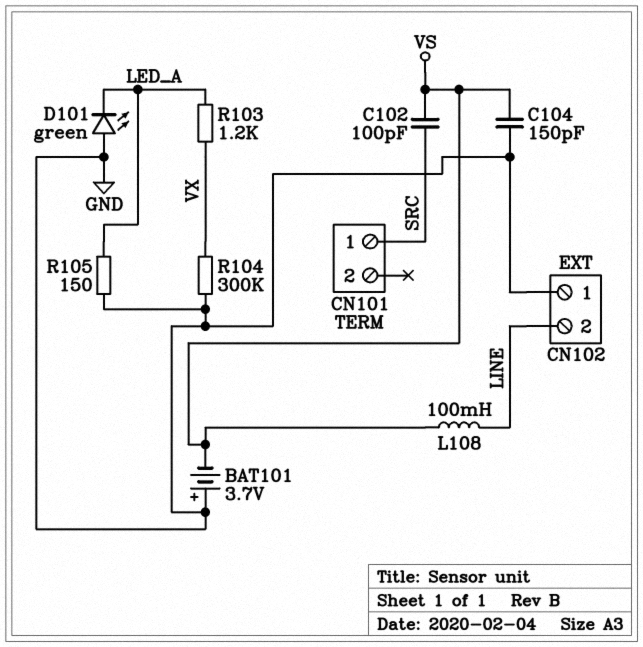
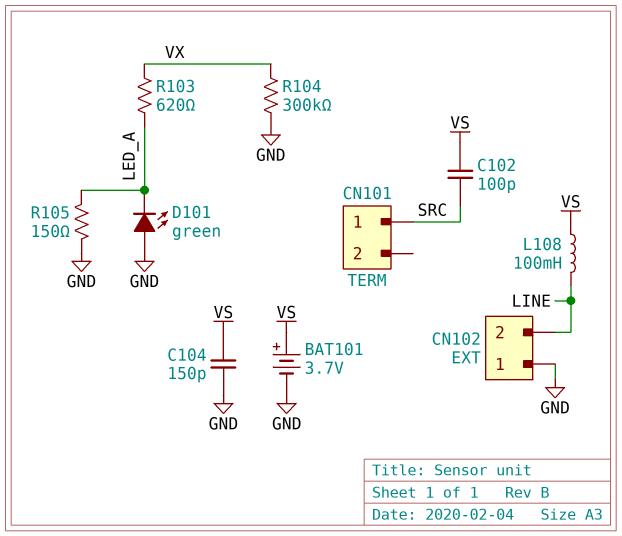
BAT101: 3.7V (plus GND, minus VS) -> 3.7V (plus VS, minus GND)
R103: 1.2k (LED_A, VX) -> 620 (LED_A, VX)

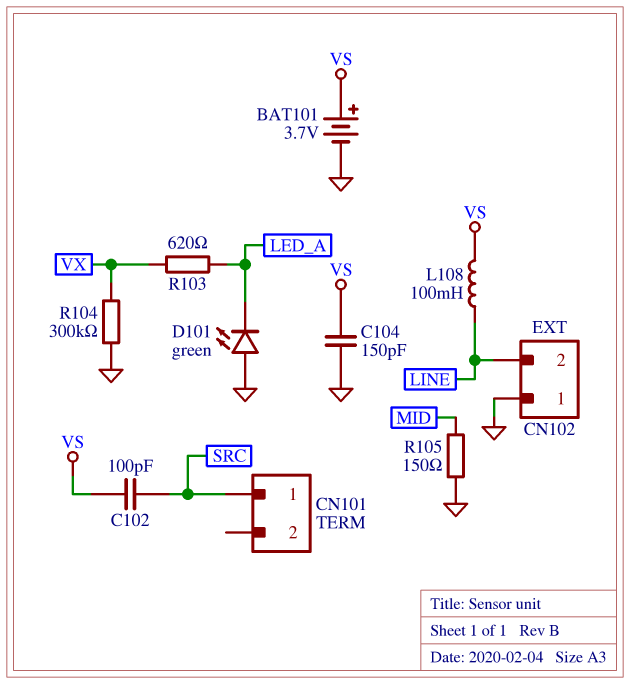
R105: 150 (GND, LED_A) -> 150 (GND, MID)

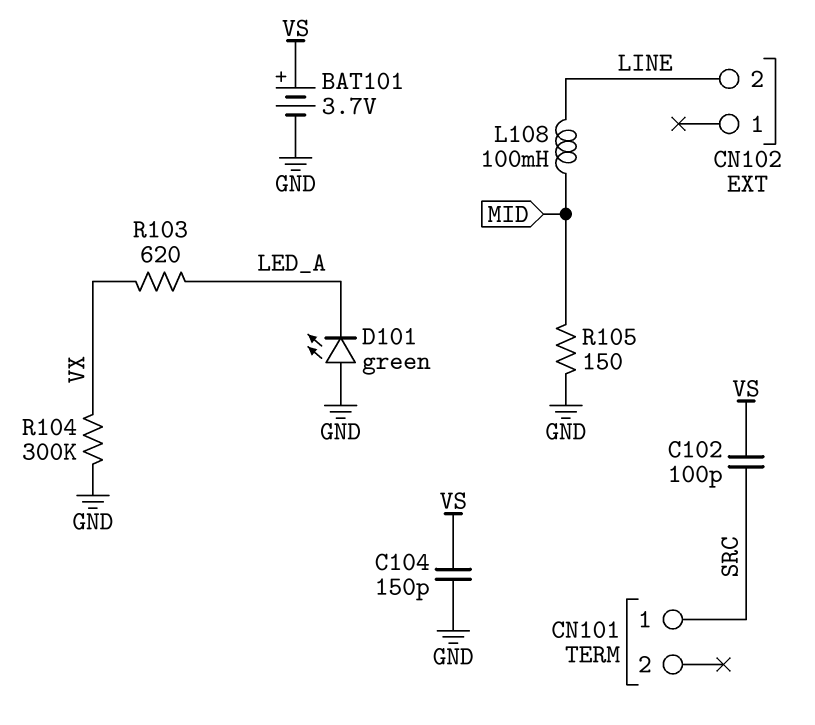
CN102 pin 1: GND -> none
L108: 100mH (LINE, VS) -> 100mH (LINE, MID)

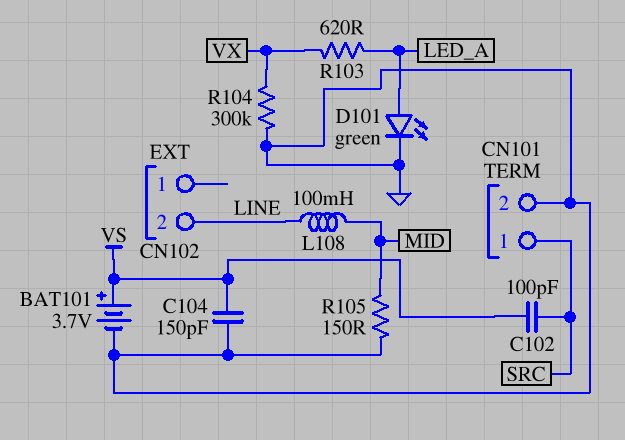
CN101 pin 2: none -> GND
D101: LED green (A GND, K LED_A) -> LED green (A LED_A, K GND)

